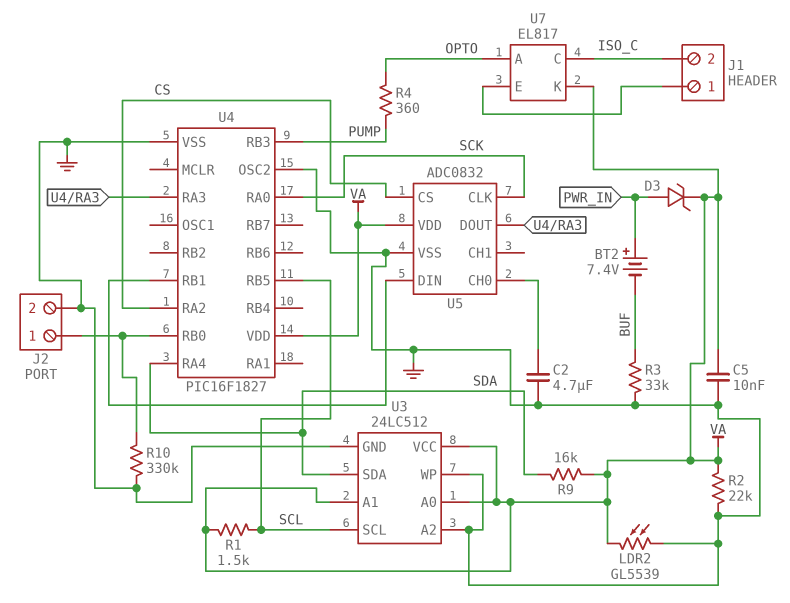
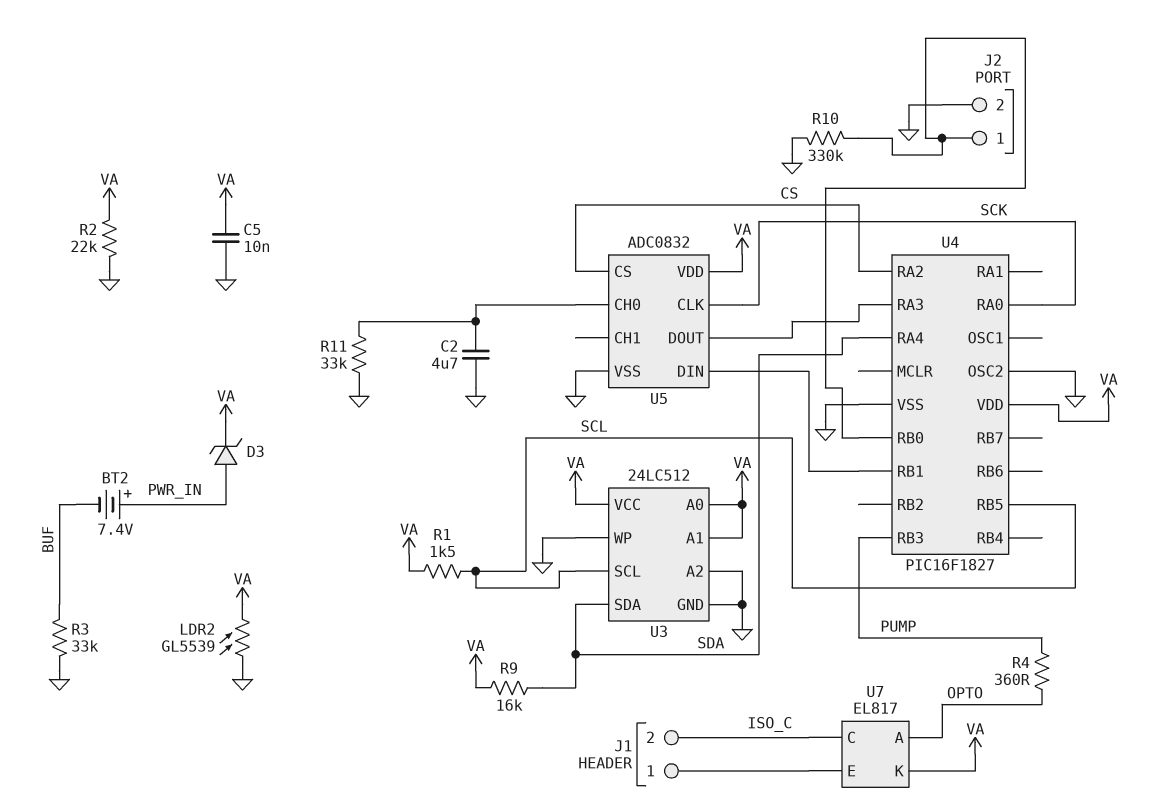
R11: none -> 33k (GND, U5/CH0)

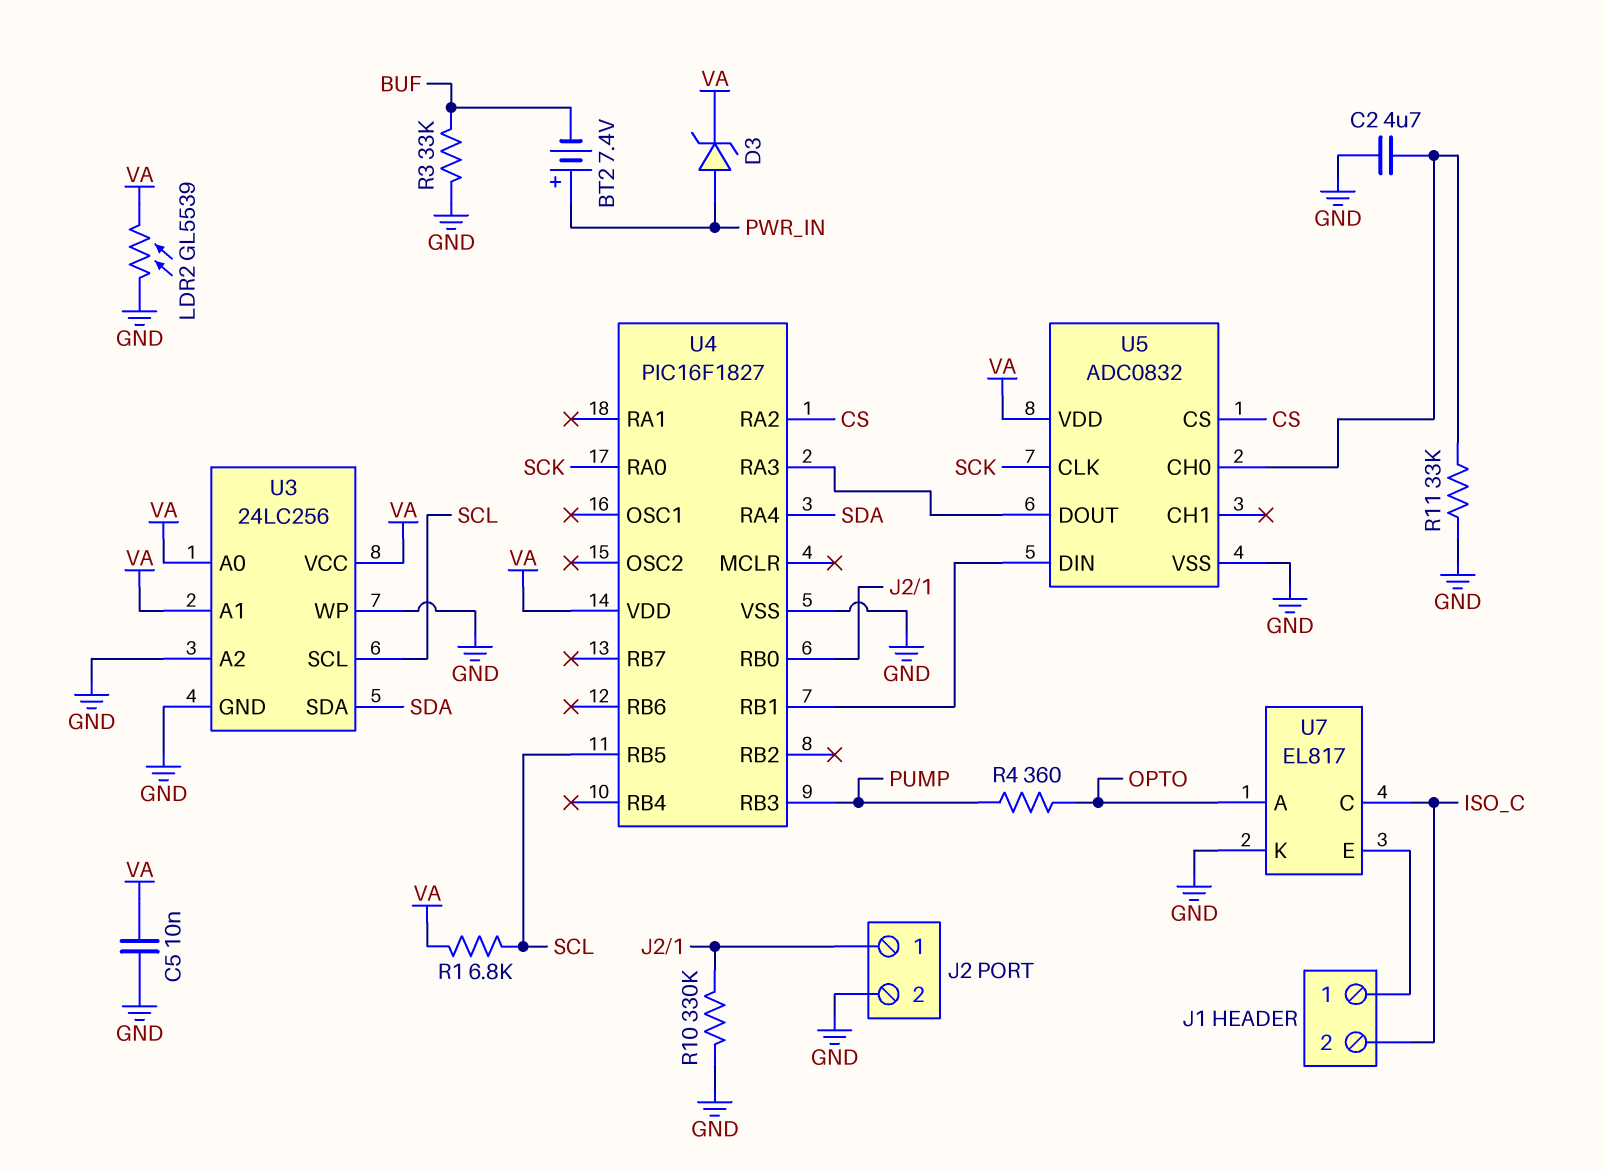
R1: 1.5k (SCL, VA) -> 6.8k (SCL, VA)
R2: 22k (GND, VA) -> none
R9: 16k (SDA, VA) -> none
U3: 24LC512 -> 24LC256
U4 pin OSC2: GND -> none
U7 pin K: VA -> GND

